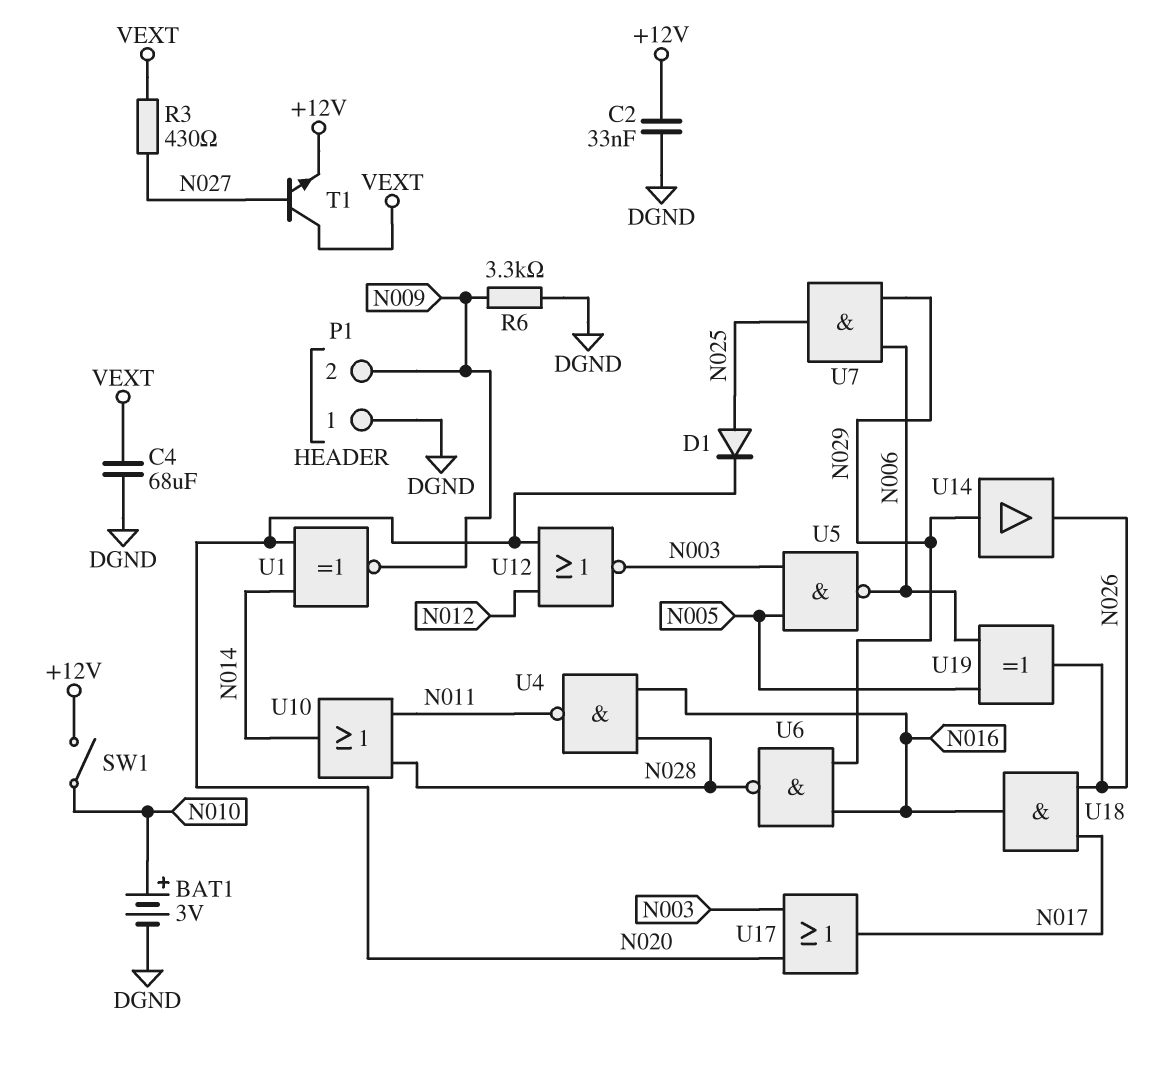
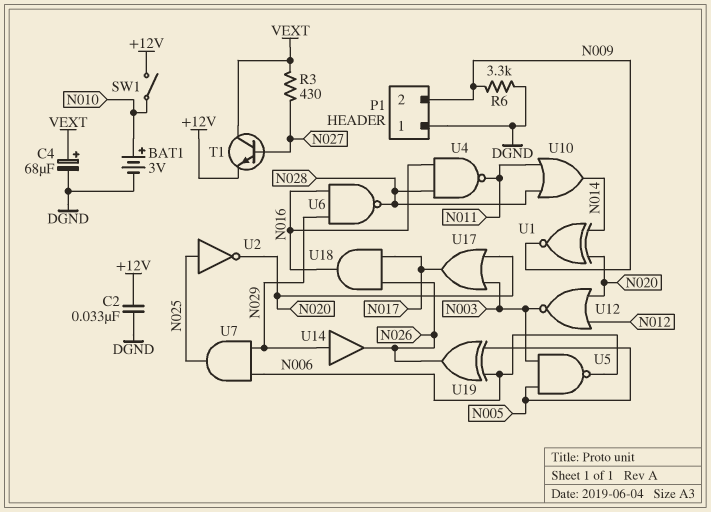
C4: 68uF (DGND, VEXT) -> 68uF (plus VEXT, minus DGND)
D1: diode (A N025, K N020) -> none
U2: none -> NOT (in N025, out N020)

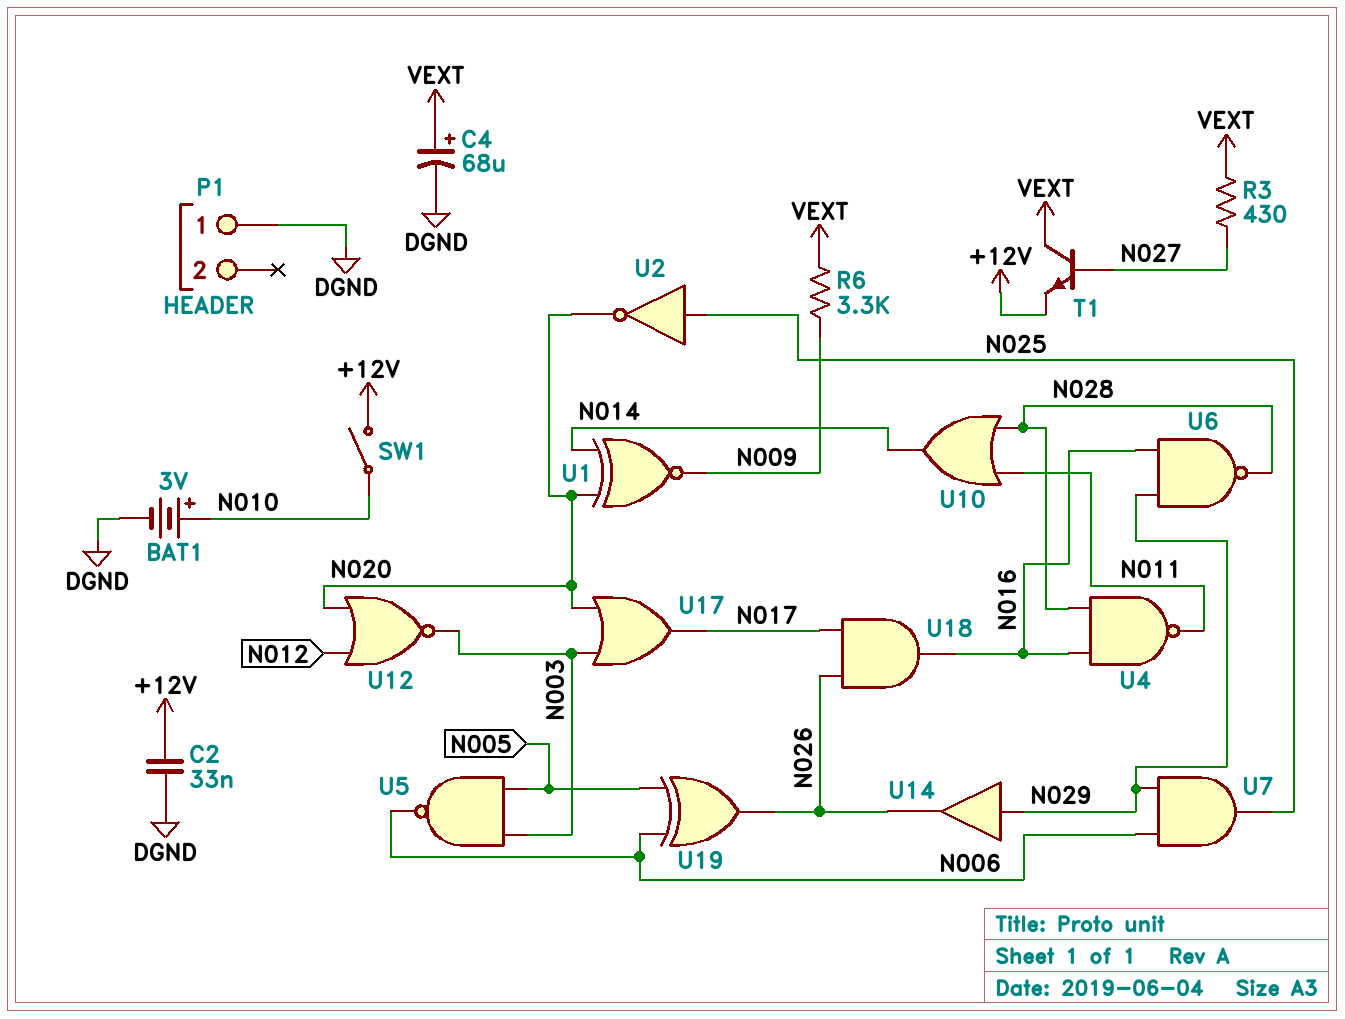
P1 pin 2: N009 -> none
R6: 3.3k (DGND, N009) -> 3.3k (N009, VEXT)

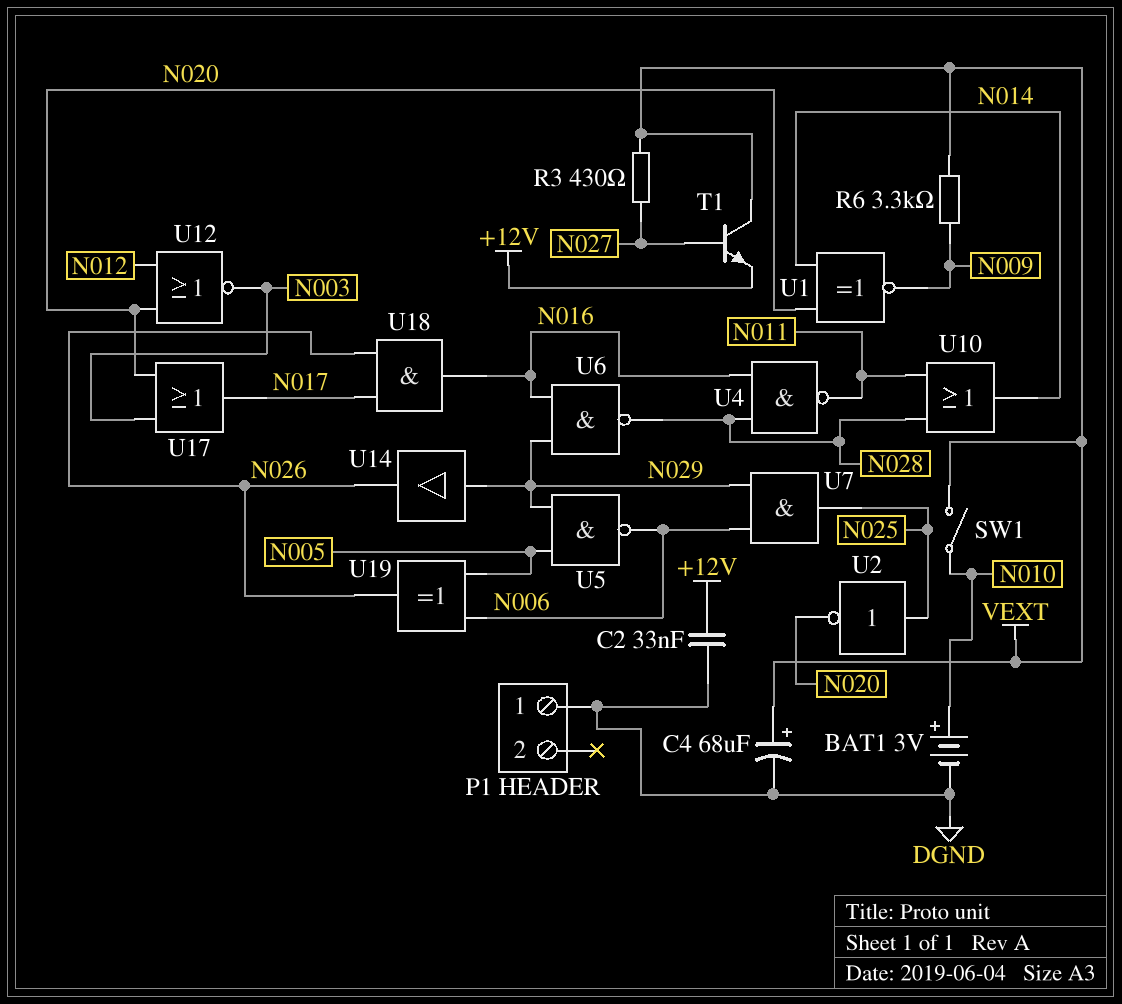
SW1: switch (+12V, N010) -> switch (N010, VEXT)
U5: NAND (in N003, in N005, out N006) -> NAND (in N005, in N029, out N006)

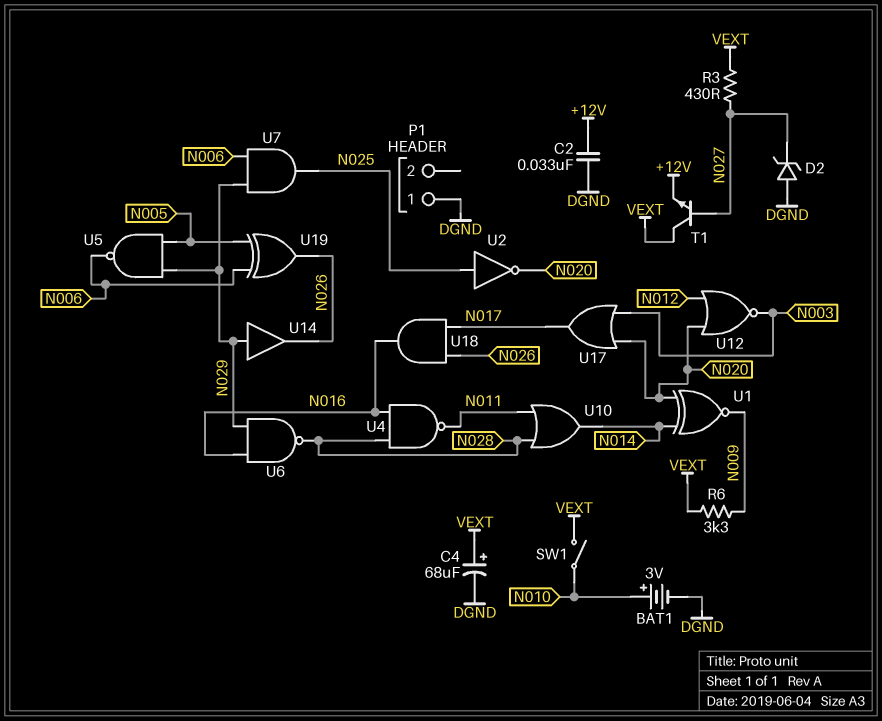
D2: none -> zener (A DGND, K N027)

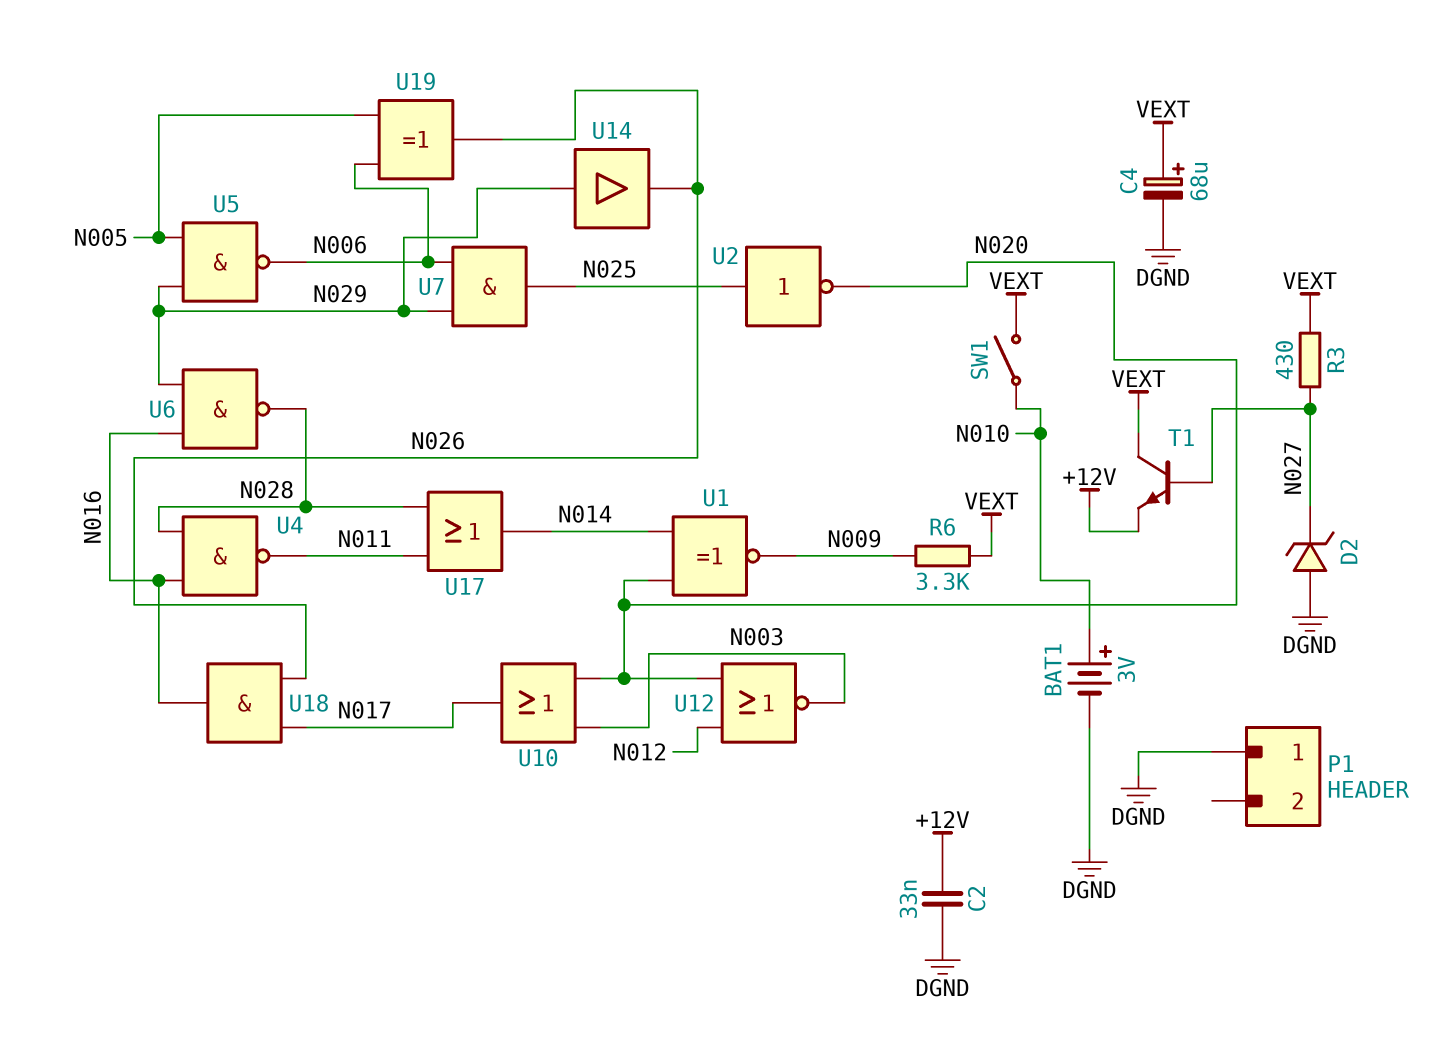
U10: OR (in N011, in N028, out N014) -> OR (in N003, in N020, out N017)
U17: OR (in N003, in N020, out N017) -> OR (in N011, in N028, out N014)

